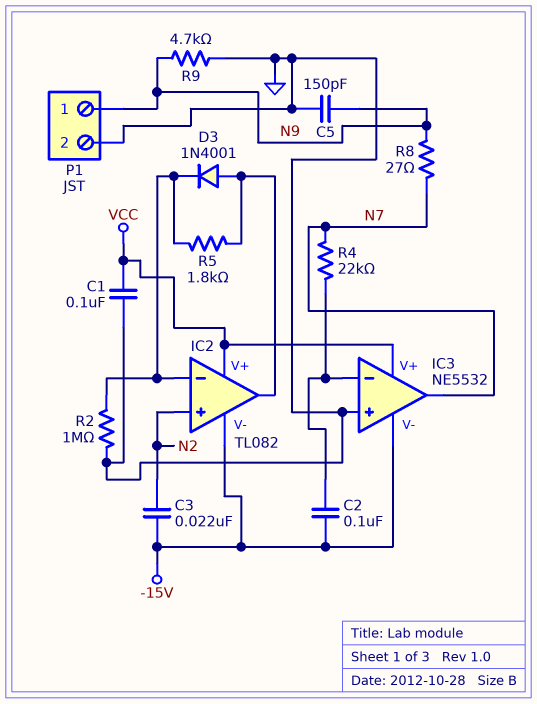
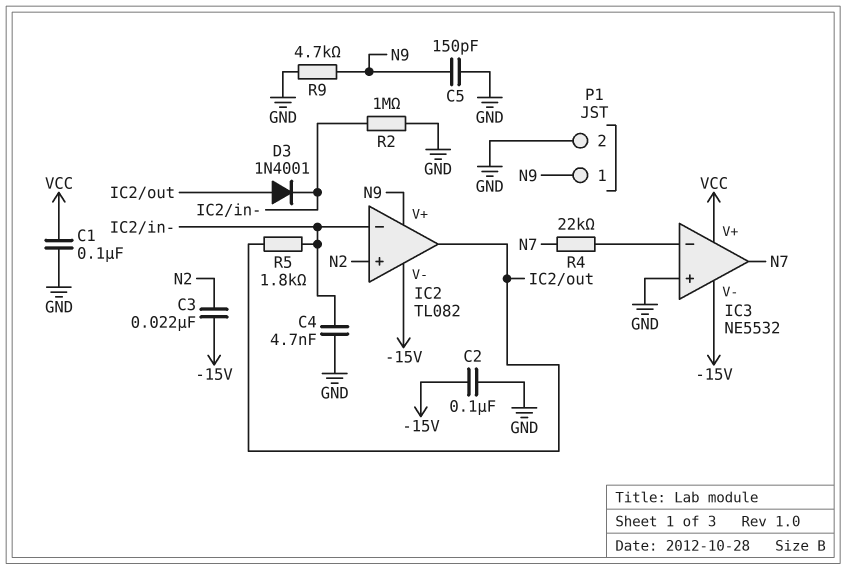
C2: 100nF (-15V, IC3/in-) -> 100nF (-15V, GND)
C4: none -> 4.7nF (GND, IC2/in-)
IC2 pin V+: VCC -> N9
R8: 27 (N7, N9) -> none

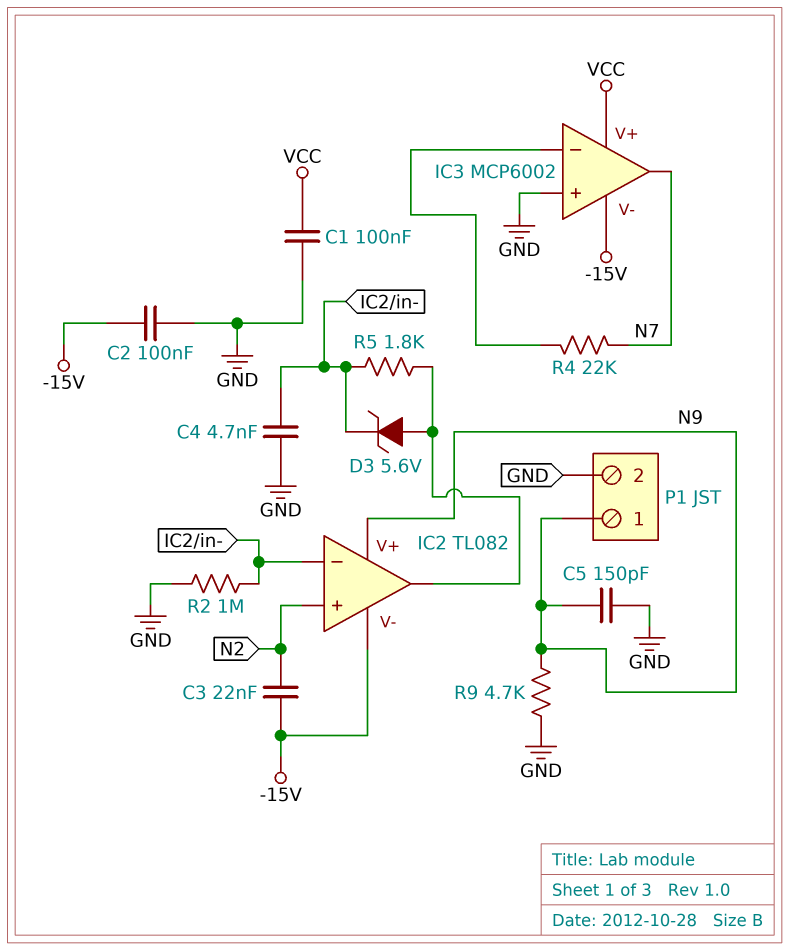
D3: diode 1N4001 (A IC2/out, K IC2/in-) -> zener 5.6V (A IC2/out, K IC2/in-)
IC3: NE5532 -> MCP6002

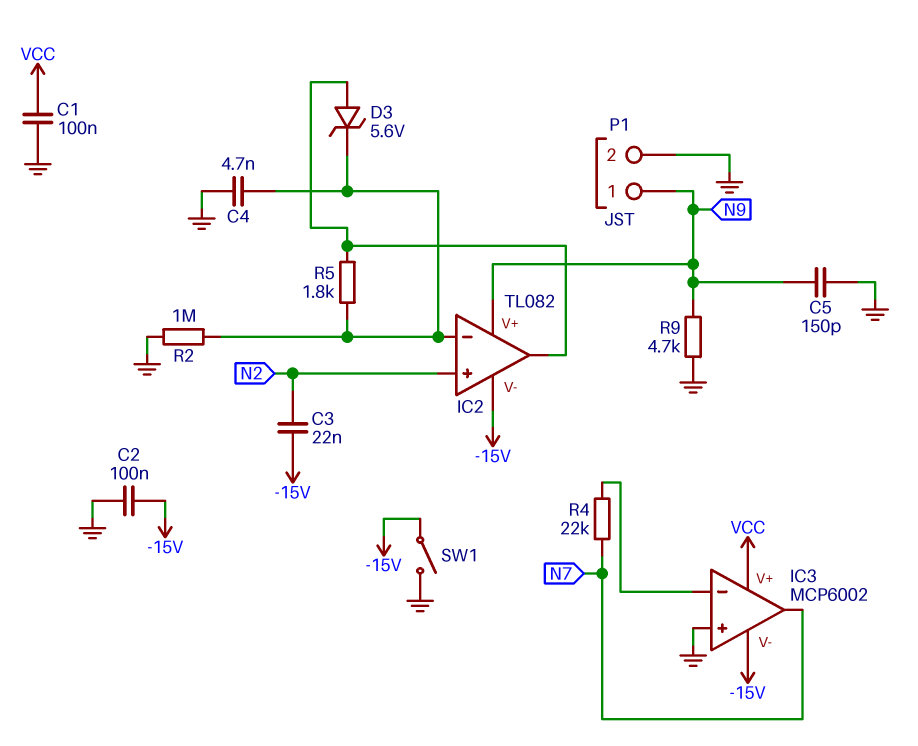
SW1: none -> switch (-15V, GND)

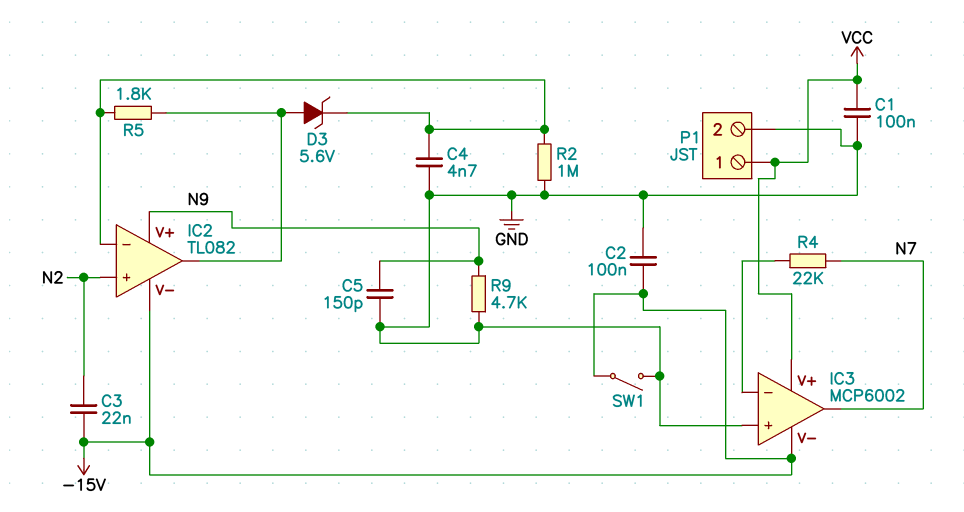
P1 pin 1: N9 -> VCC

